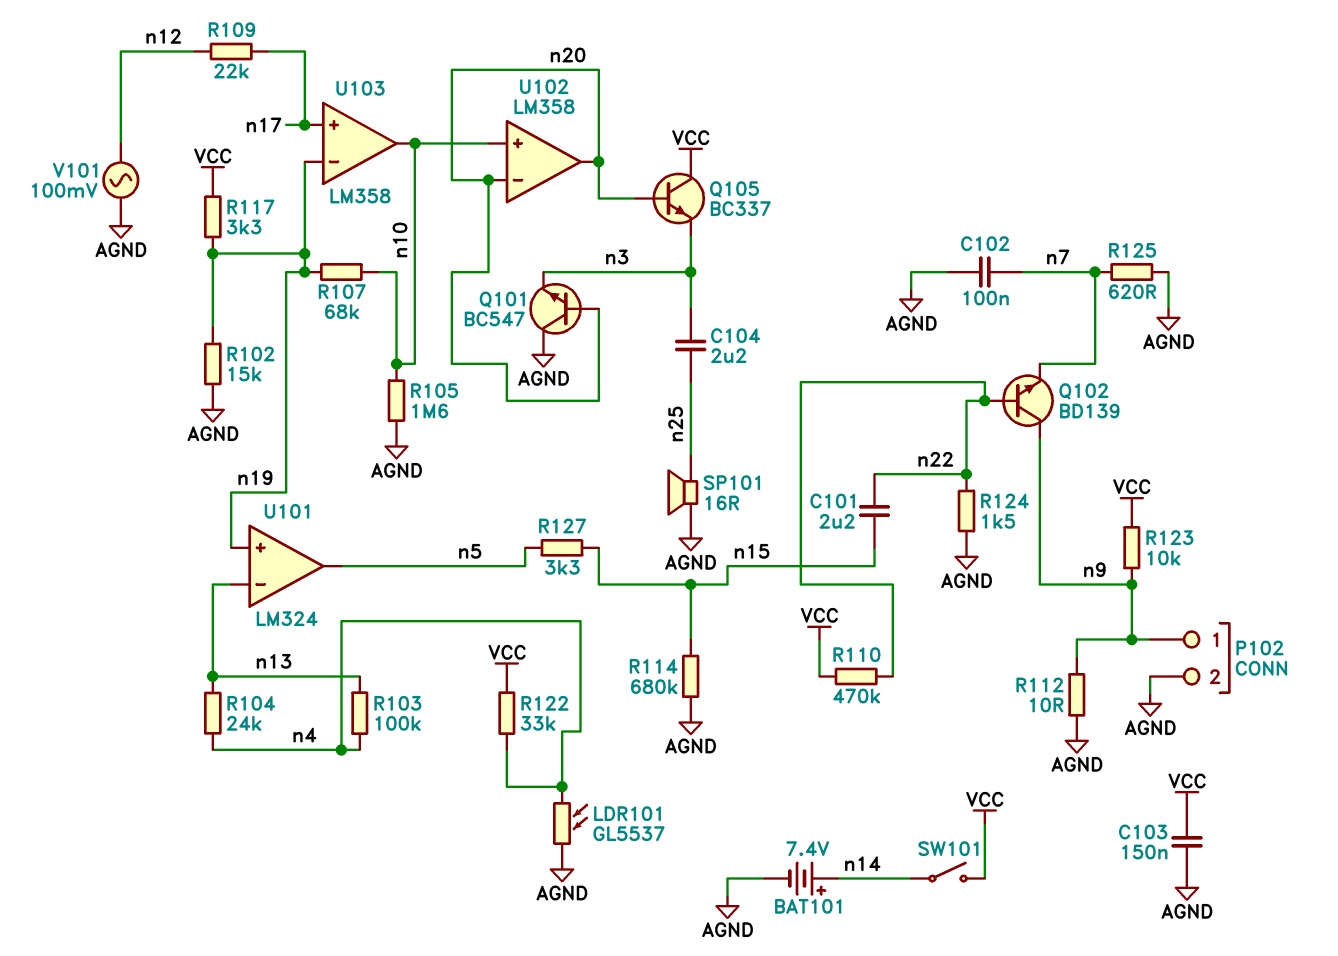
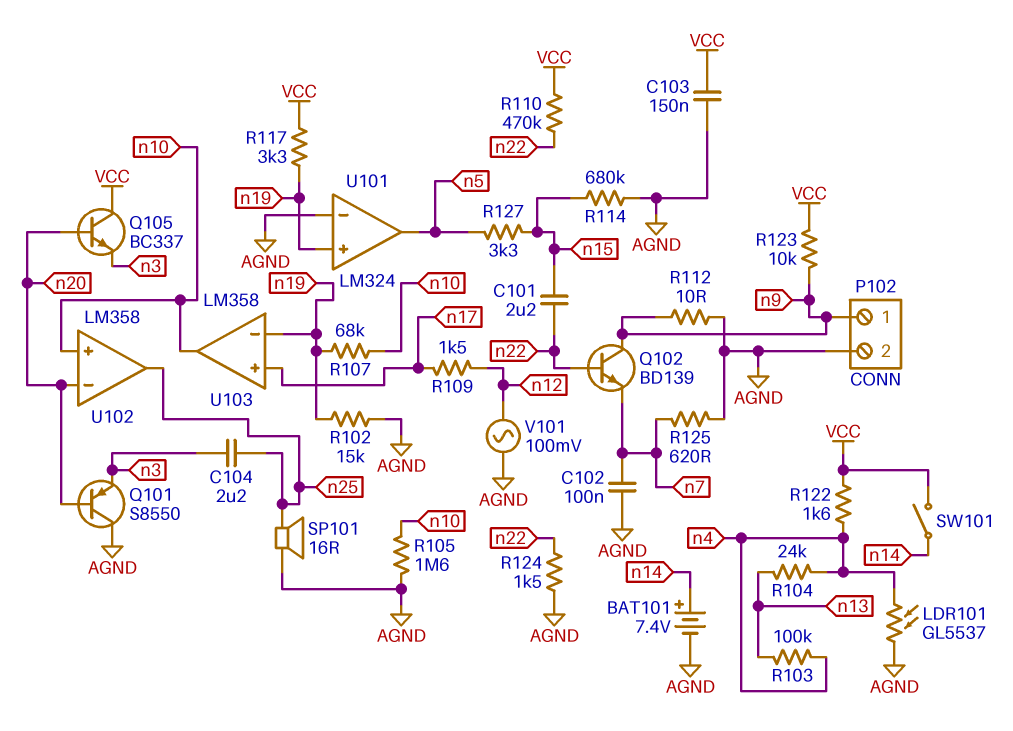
Q101: NPN BC547 (B n20, C AGND, E n3) -> PNP S8550 (B n20, C AGND, E n3)
R109: 22k (n12, n17) -> 1.5k (n12, n17)
R122: 33k (VCC, n4) -> 1.6k (VCC, n4)
U101 pin in-: n13 -> AGND
U102 pin out: n20 -> n25

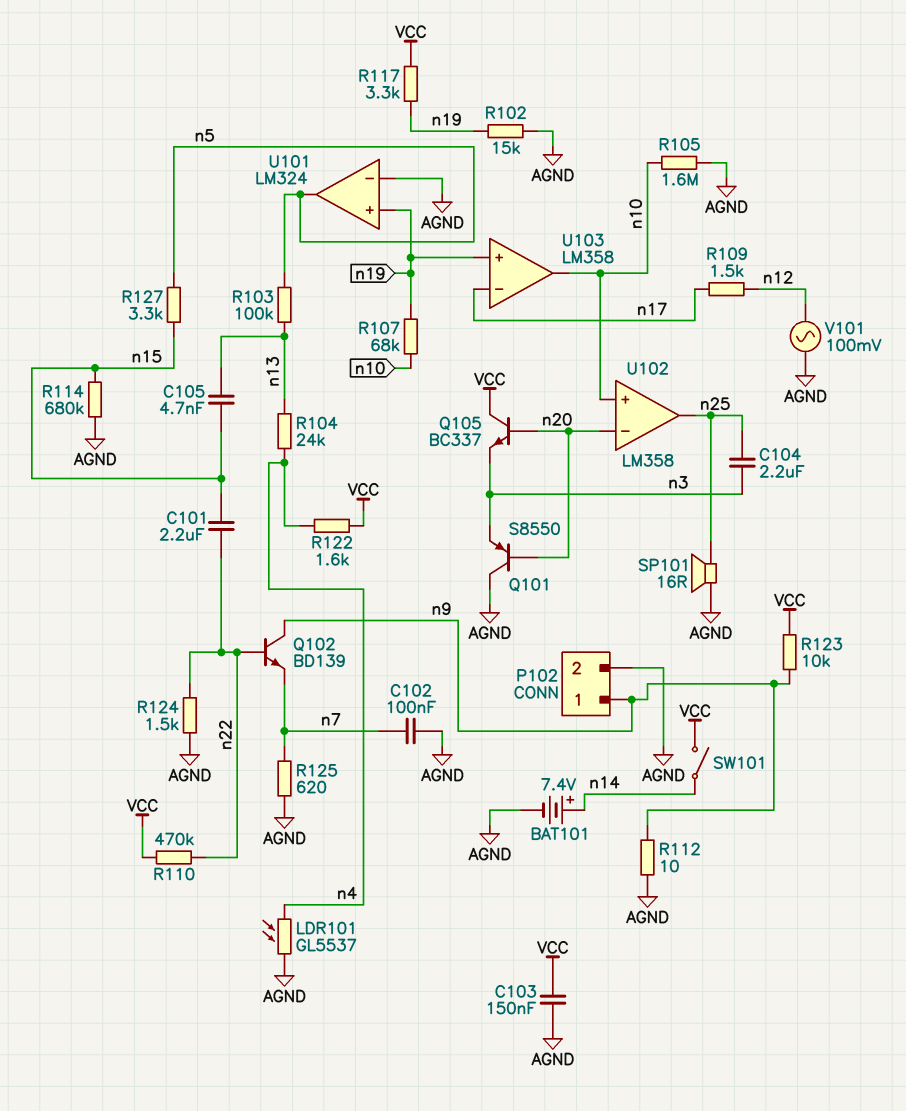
C105: none -> 4.7nF (n13, n15)
R103: 100k (n4, n13) -> 100k (n5, n13)
U103 pin in+: n17 -> n19
U103 pin in-: n19 -> n17

